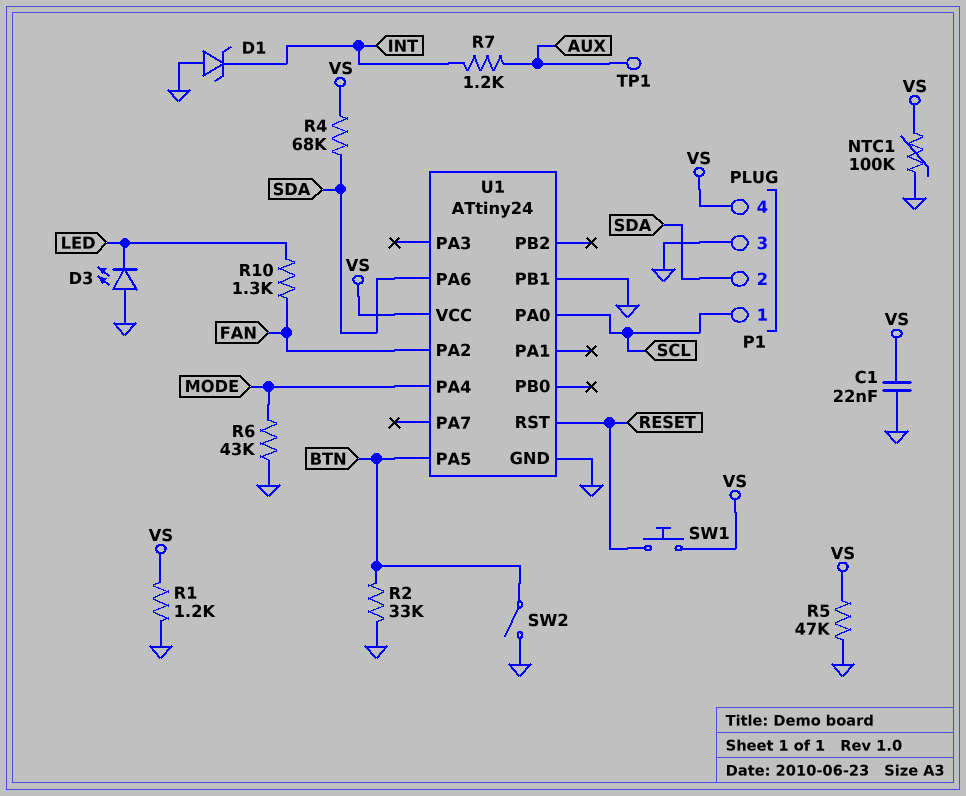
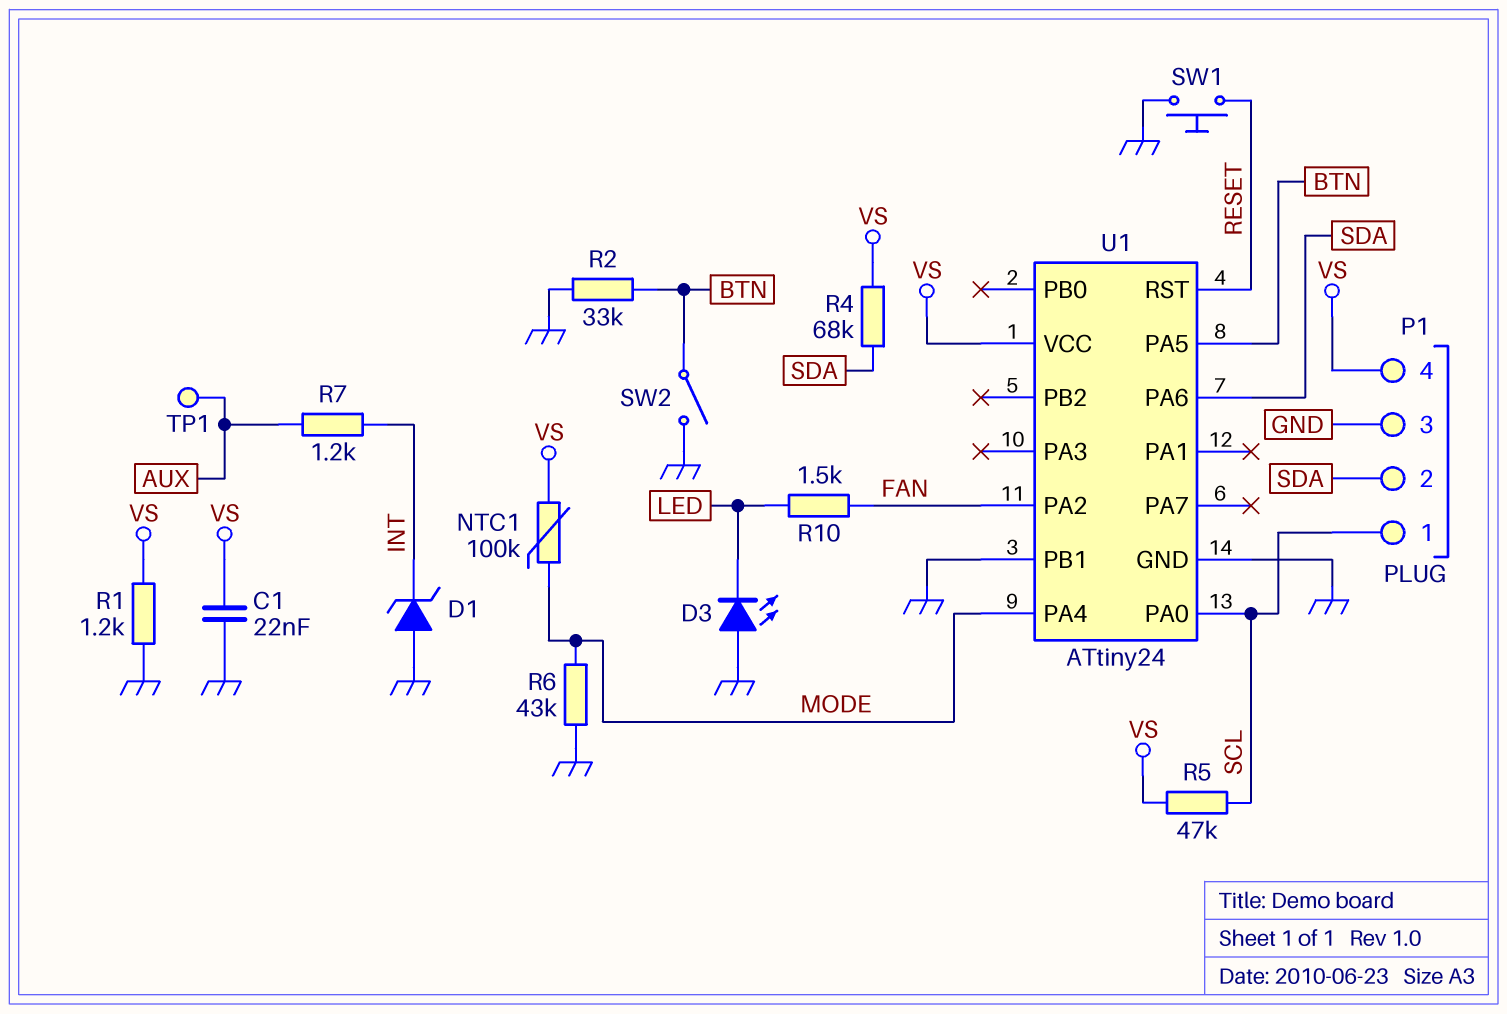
NTC1: 100k (GND, VS) -> 100k (MODE, VS)
R5: 47k (GND, VS) -> 47k (SCL, VS)
R10: 1.3k (FAN, LED) -> 1.5k (FAN, LED)
SW1: button (RESET, VS) -> button (GND, RESET)

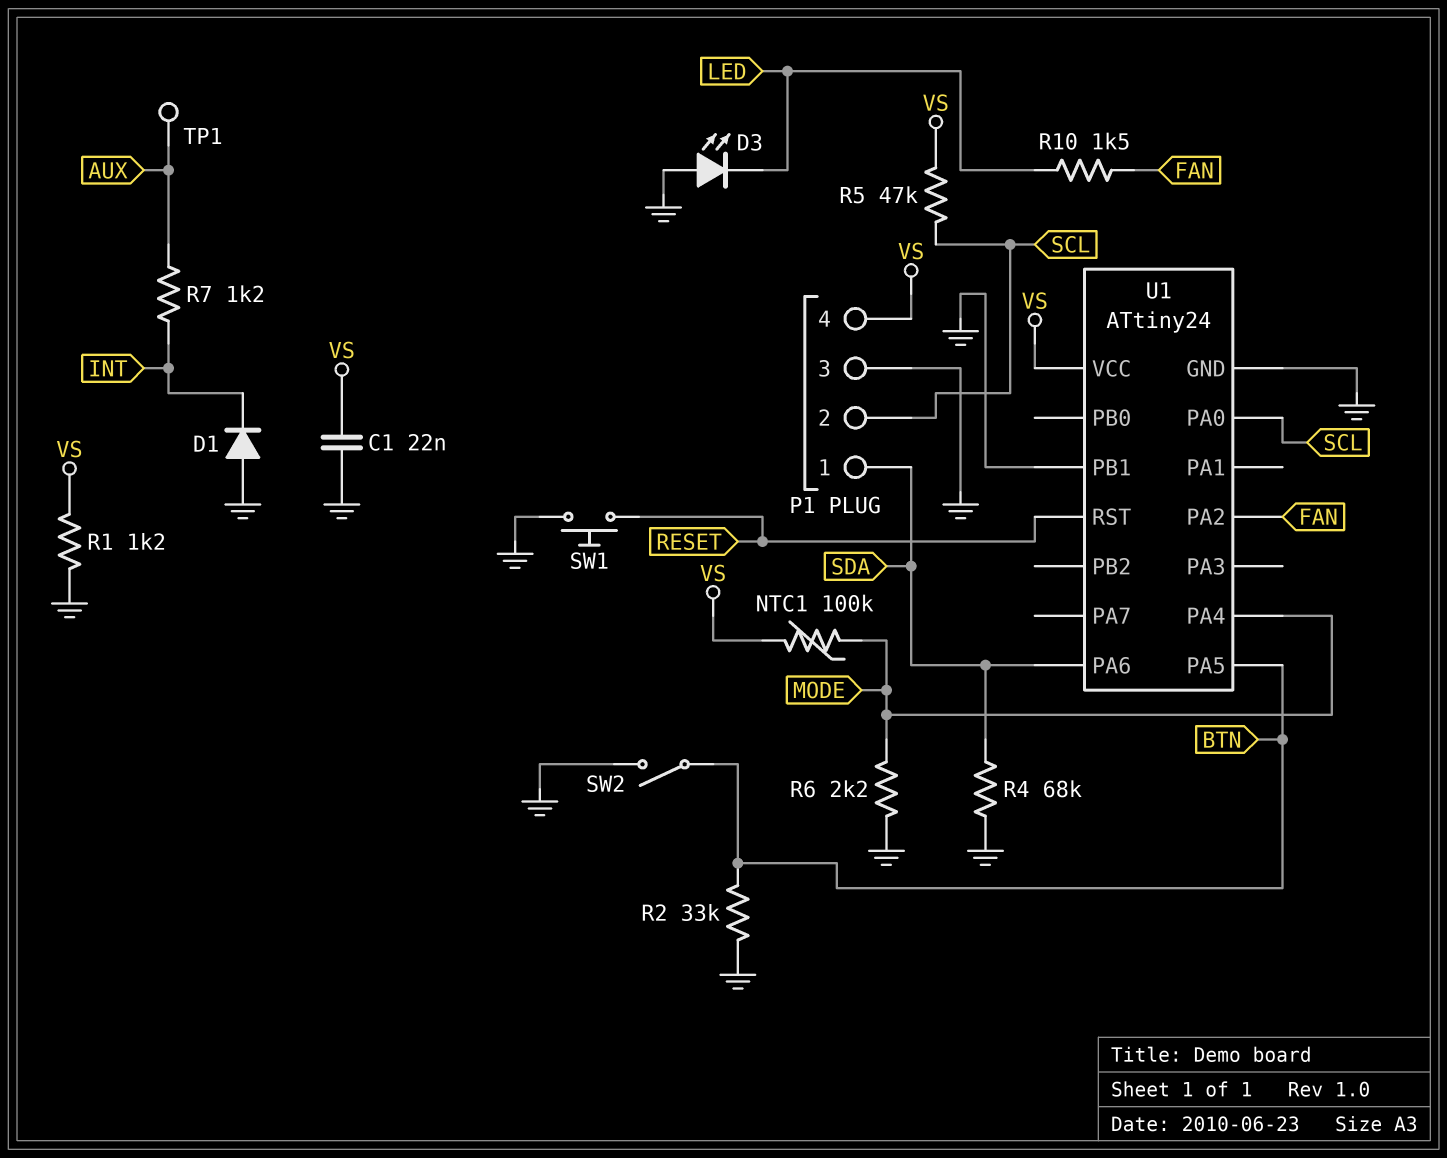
D1: zener (A GND, K INT) -> diode (A GND, K INT)
P1 pin 1: SCL -> SDA
P1 pin 2: SDA -> SCL
R4: 68k (SDA, VS) -> 68k (GND, SDA)
R6: 43k (GND, MODE) -> 2.2k (GND, MODE)

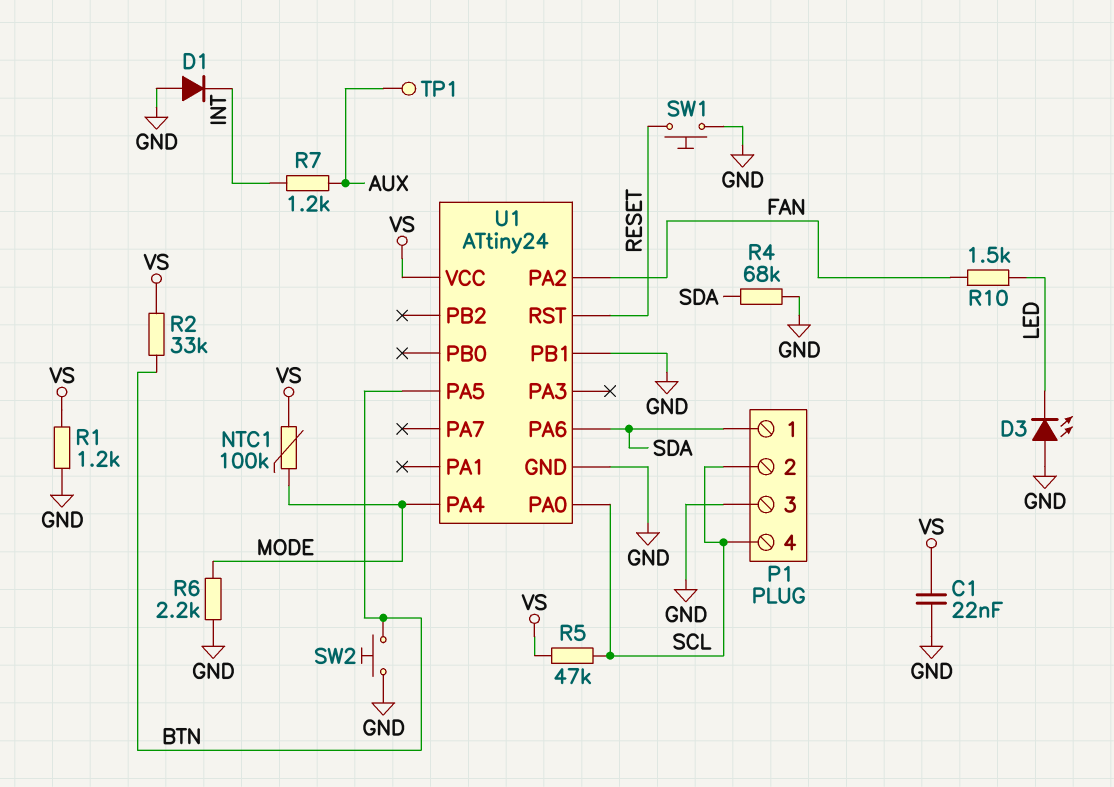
P1 pin 4: VS -> SCL
R2: 33k (BTN, GND) -> 33k (BTN, VS)
SW2: switch (BTN, GND) -> button (BTN, GND)

